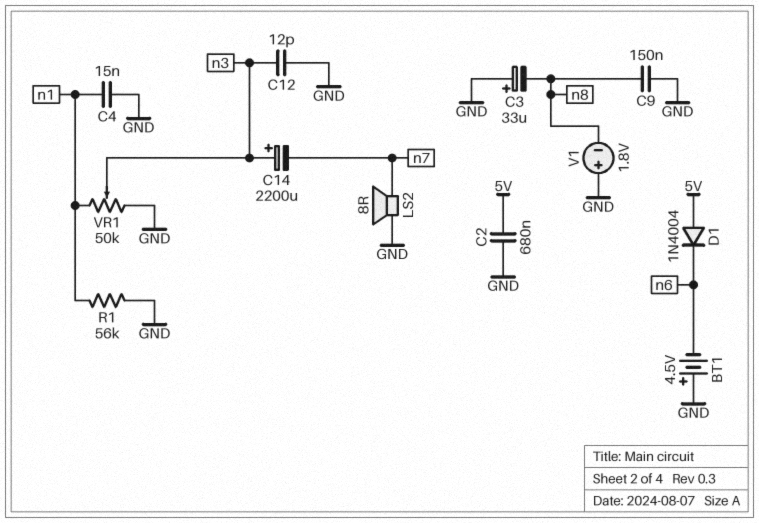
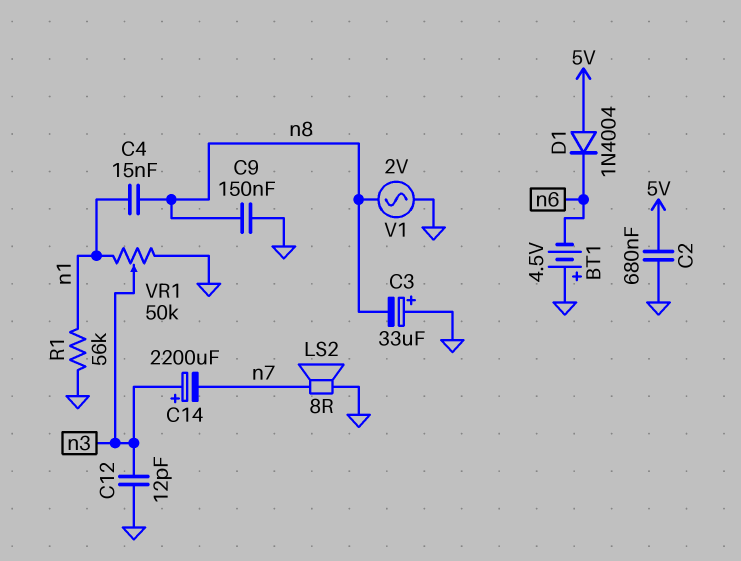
C4: 15nF (GND, n1) -> 15nF (n1, n8)
V1: 1.8V (plus GND, minus n8) -> AC 2V (GND, n8)

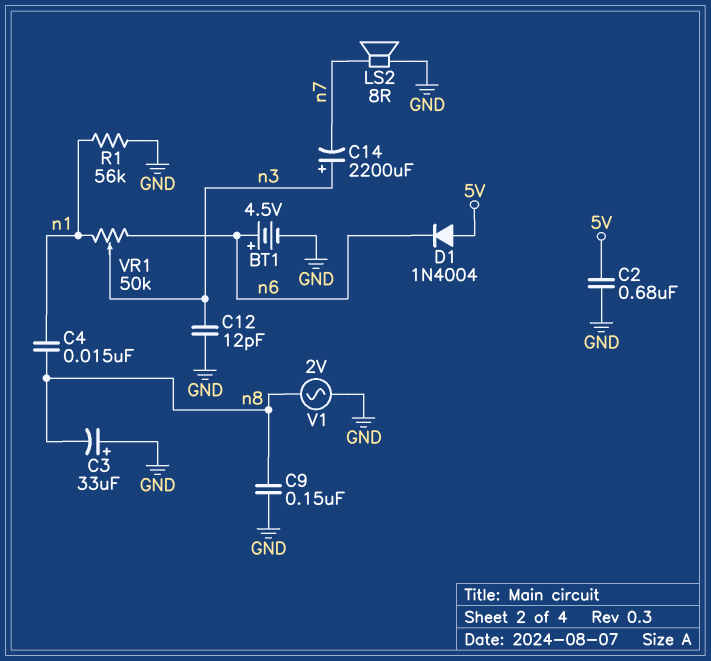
BT1: 4.5V (plus GND, minus n6) -> 4.5V (plus n6, minus GND)
VR1: 50k (GND, n1, wiper n3) -> 50k (n1, n6, wiper n3)

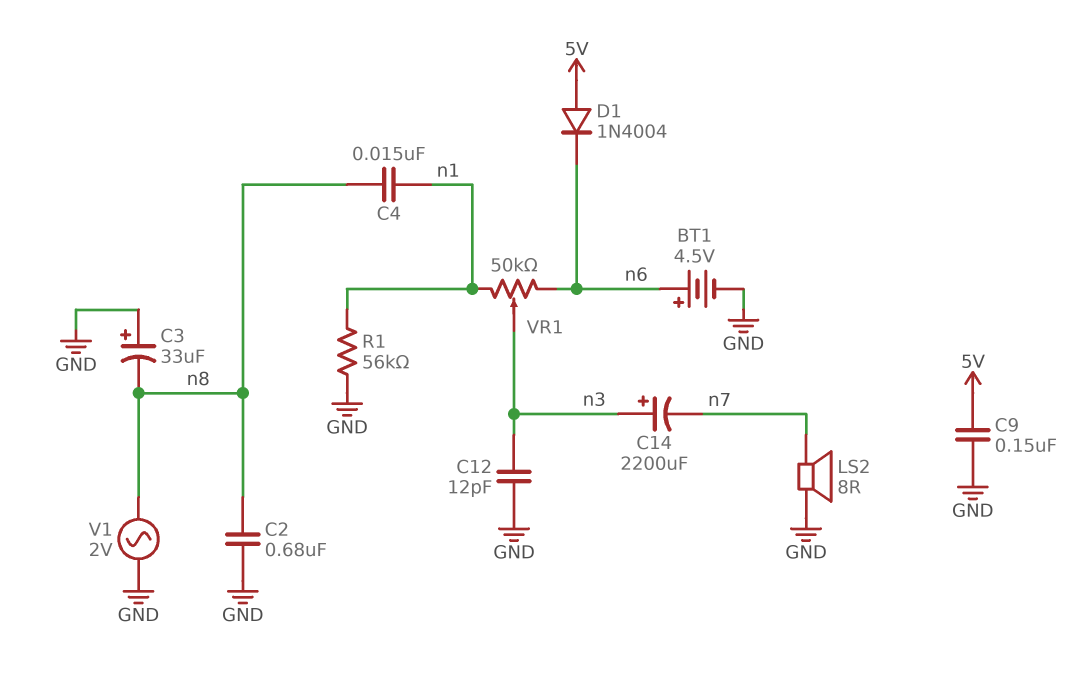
C2: 680nF (5V, GND) -> 680nF (GND, n8)
C9: 150nF (GND, n8) -> 150nF (5V, GND)

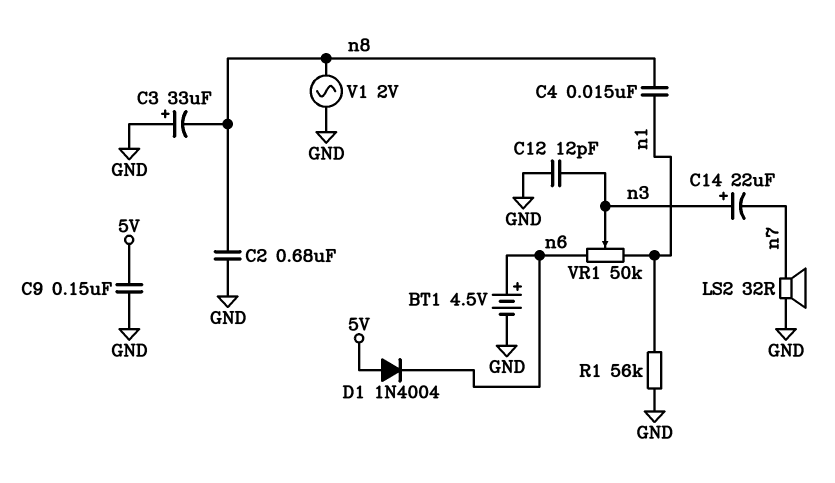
C14: 2200uF (plus n3, minus n7) -> 22uF (plus n3, minus n7)
LS2: speaker 8R (GND, n7) -> speaker 32R (GND, n7)

